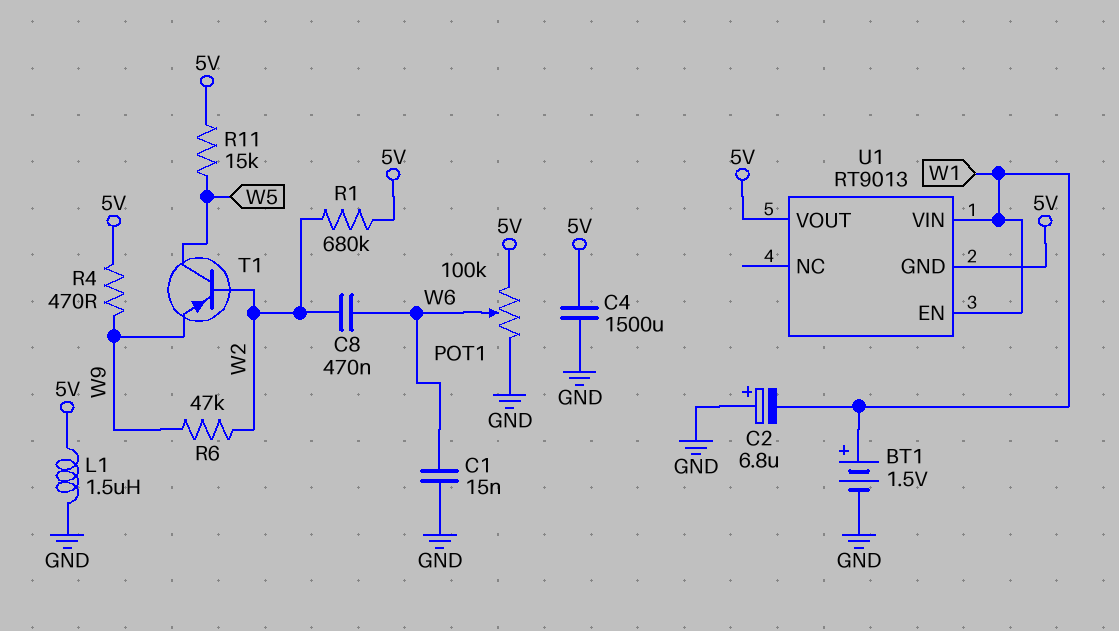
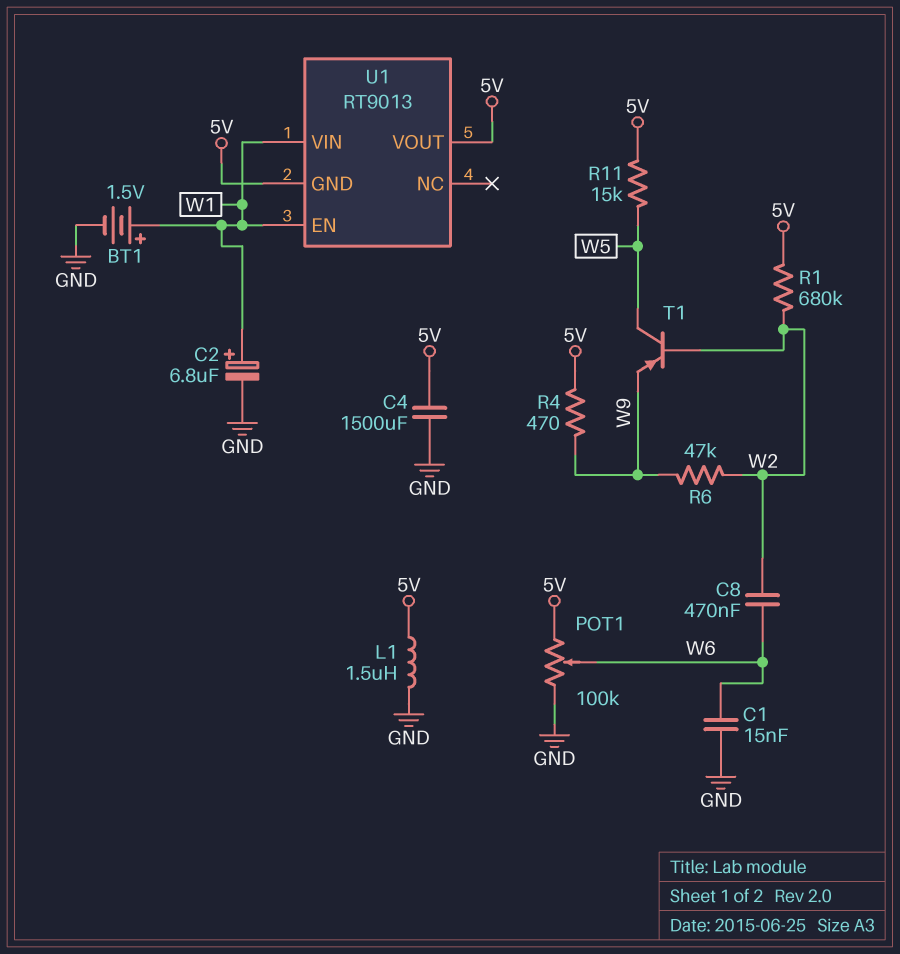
C2: 6.8uF (plus GND, minus W1) -> 6.8uF (plus W1, minus GND)

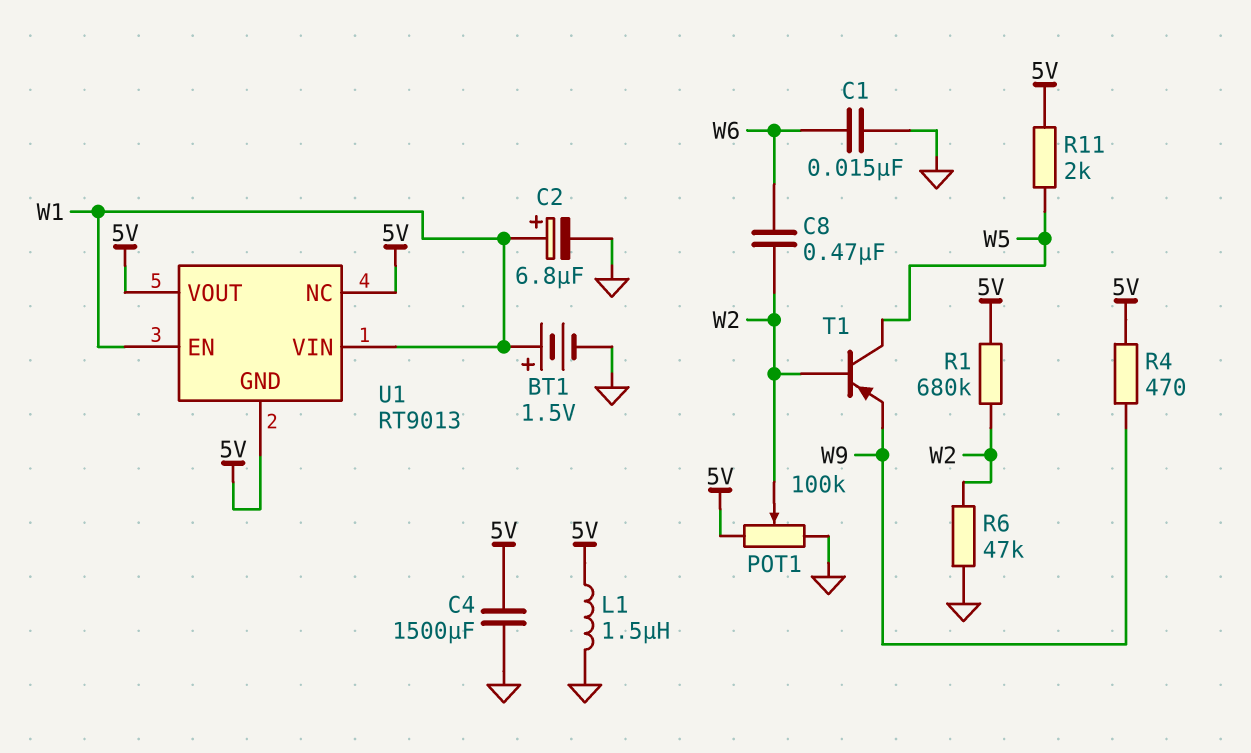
POT1: 100k (5V, GND, wiper W6) -> 100k (5V, GND, wiper W2)
R6: 47k (W2, W9) -> 47k (GND, W2)
R11: 15k (5V, W5) -> 2k (5V, W5)
U1 pin NC: none -> 5V

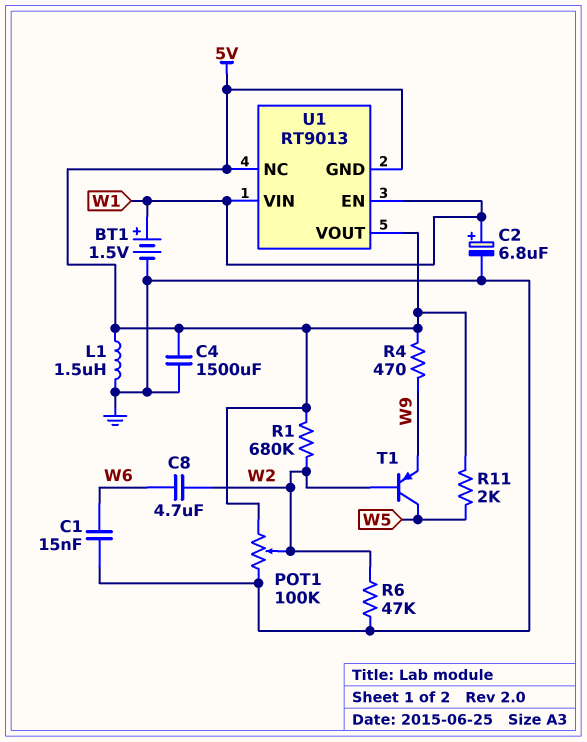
C8: 470nF (W2, W6) -> 4.7uF (W2, W6)

